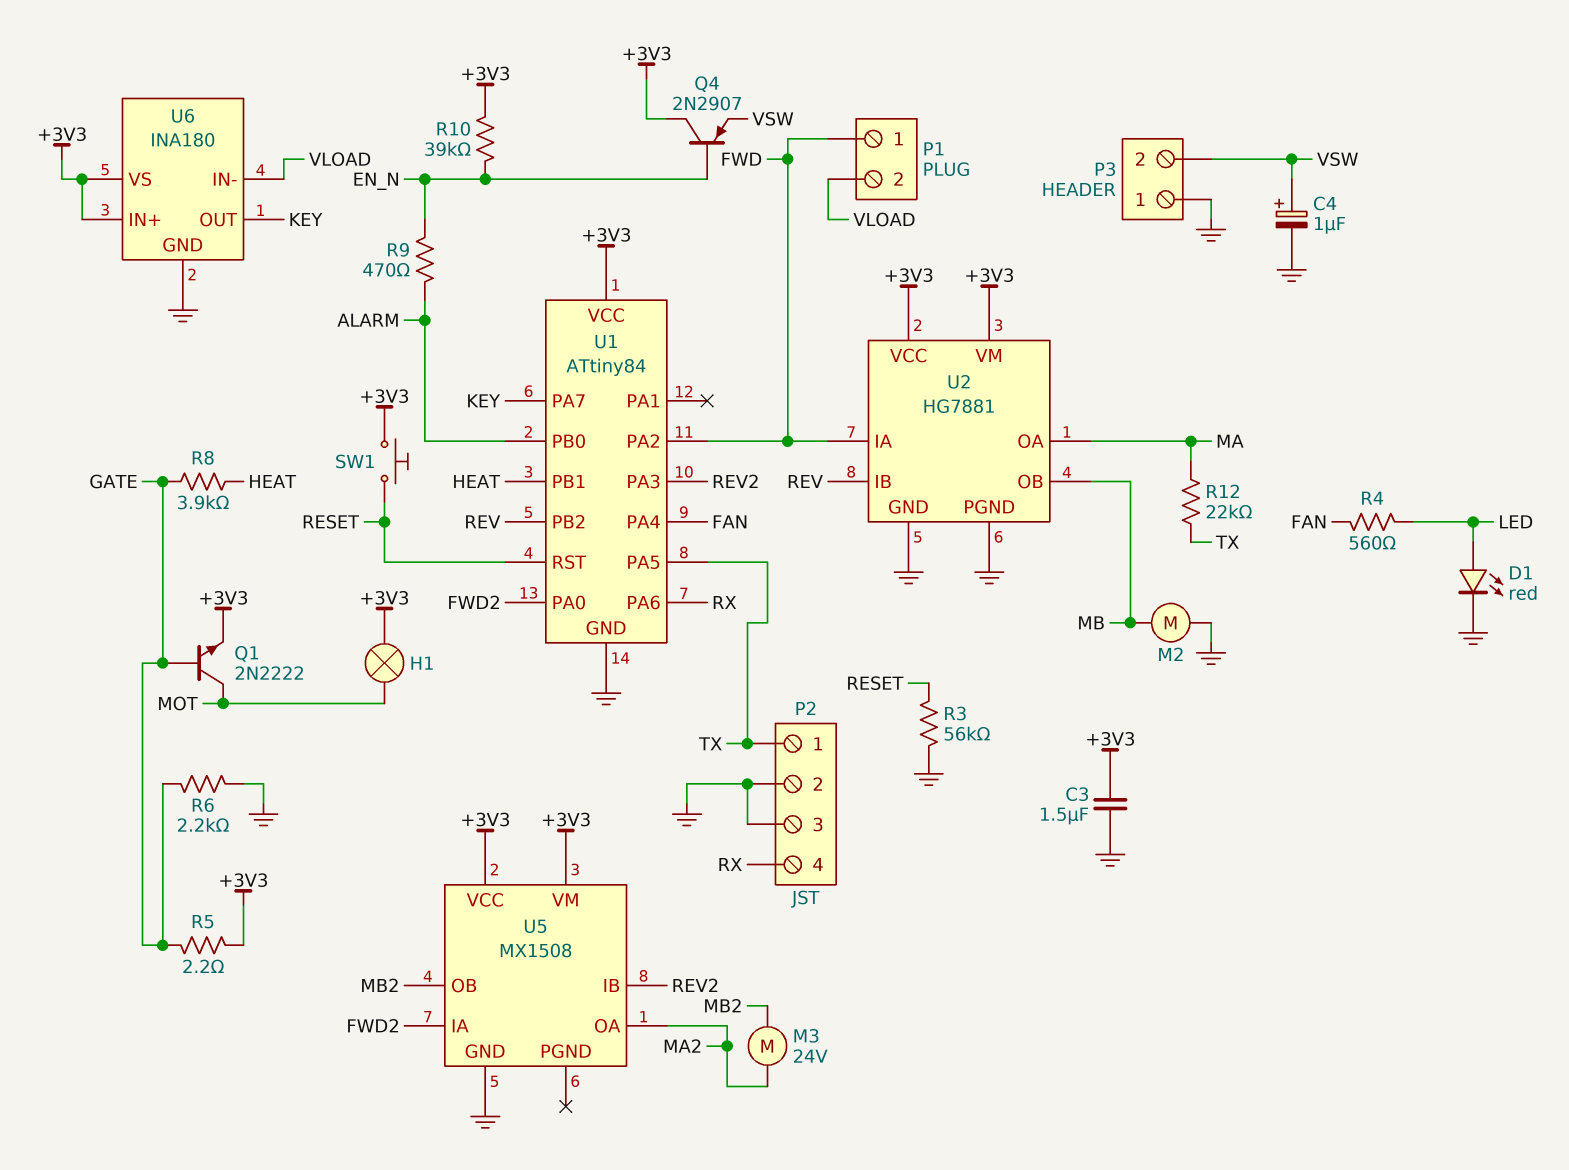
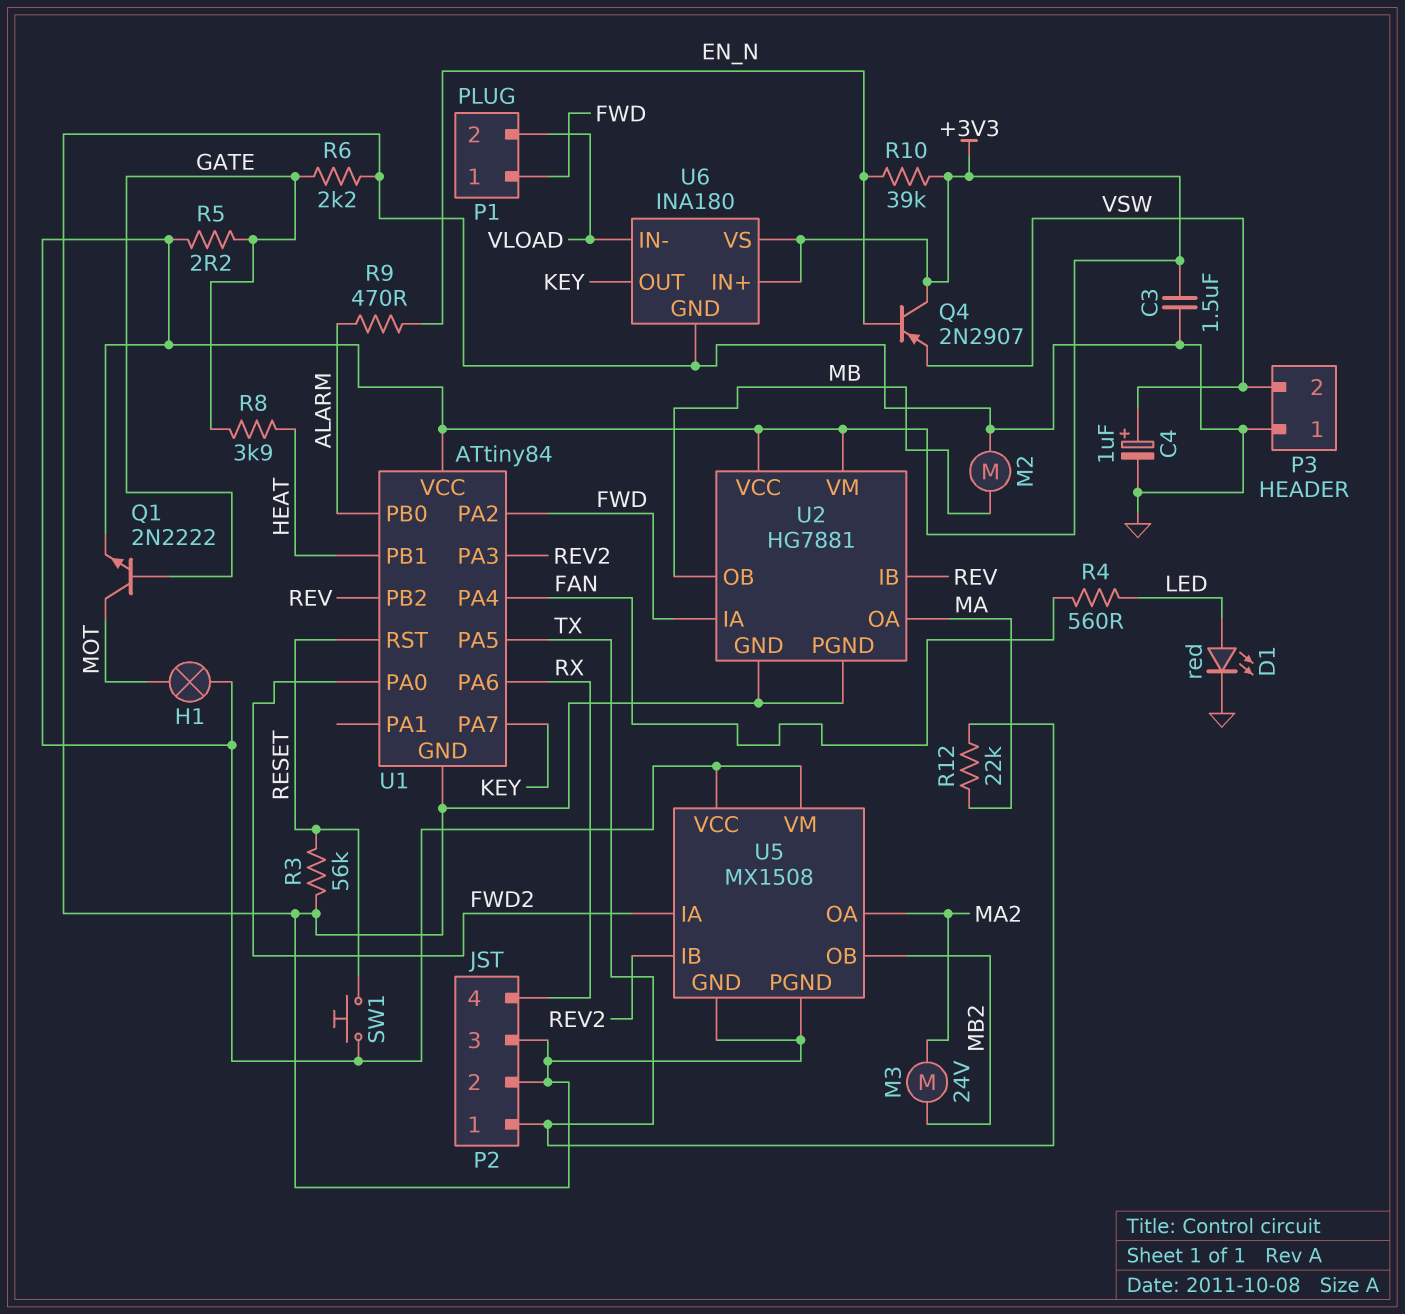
U5 pin PGND: none -> GND

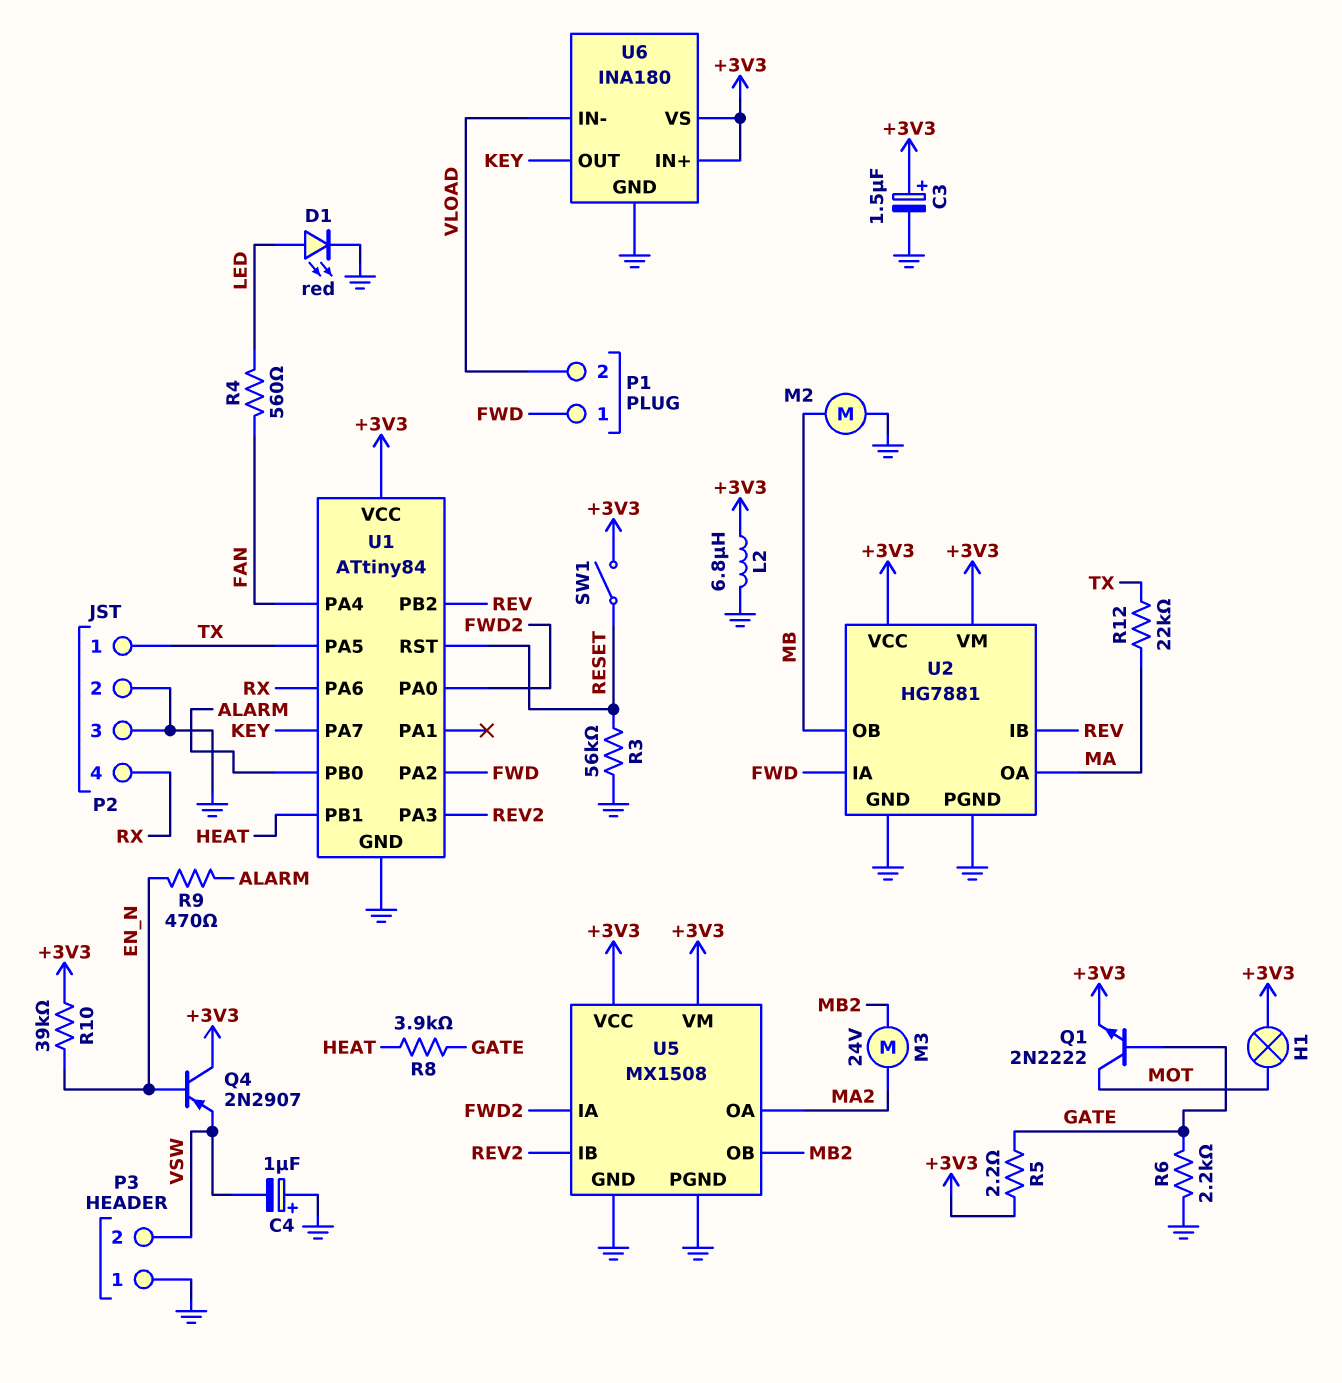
C3: 1.5uF (+3V3, GND) -> 1.5uF (plus +3V3, minus GND)
C4: 1uF (plus VSW, minus GND) -> 1uF (plus GND, minus VSW)
L2: none -> 6.8uH (+3V3, GND)
SW1: button (+3V3, RESET) -> switch (+3V3, RESET)

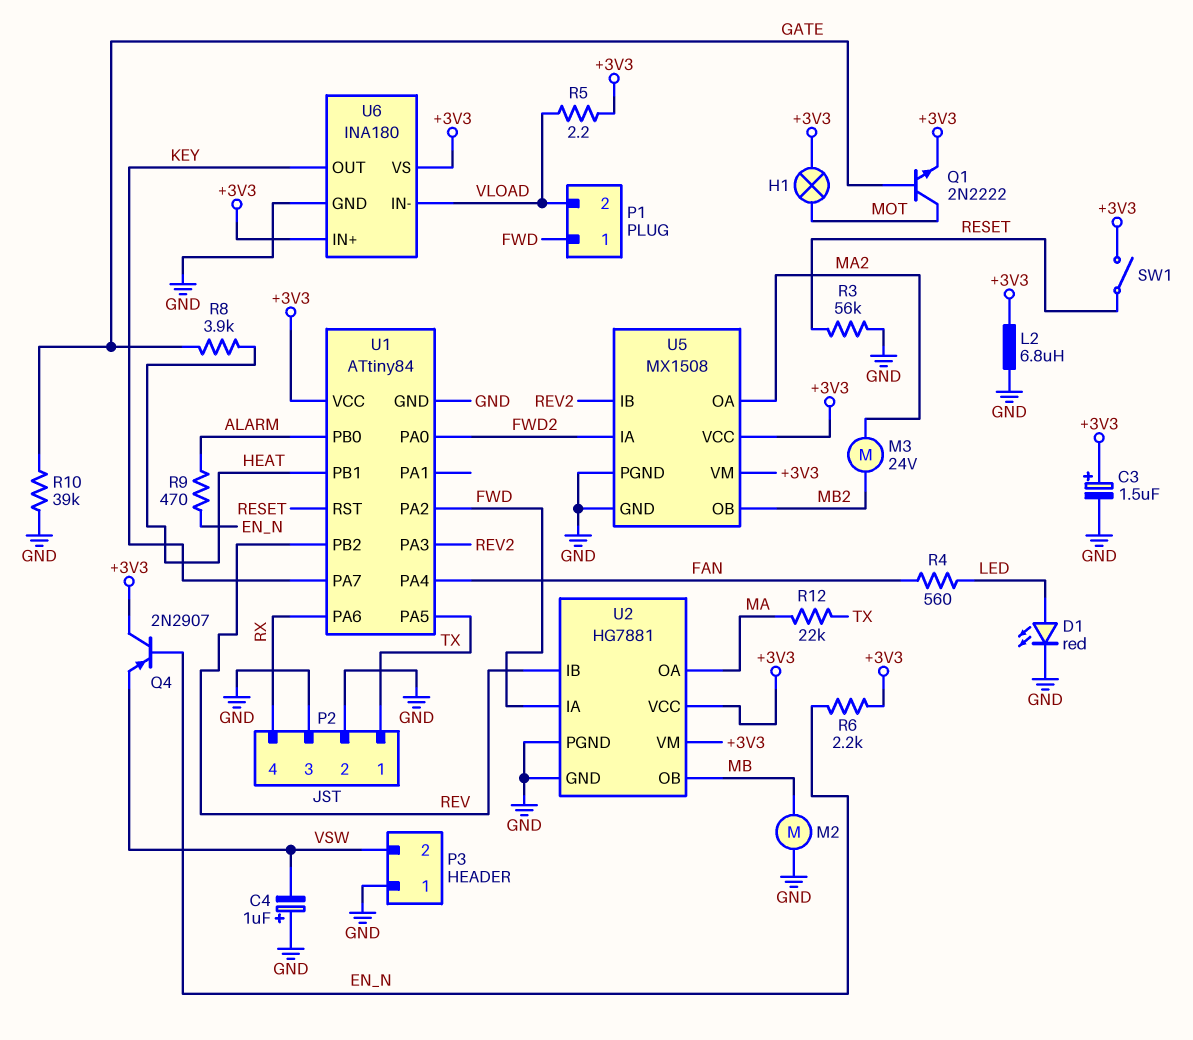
R5: 2.2 (+3V3, GATE) -> 2.2 (+3V3, VLOAD)
R6: 2.2k (GATE, GND) -> 2.2k (+3V3, EN_N)
R10: 39k (+3V3, EN_N) -> 39k (GATE, GND)

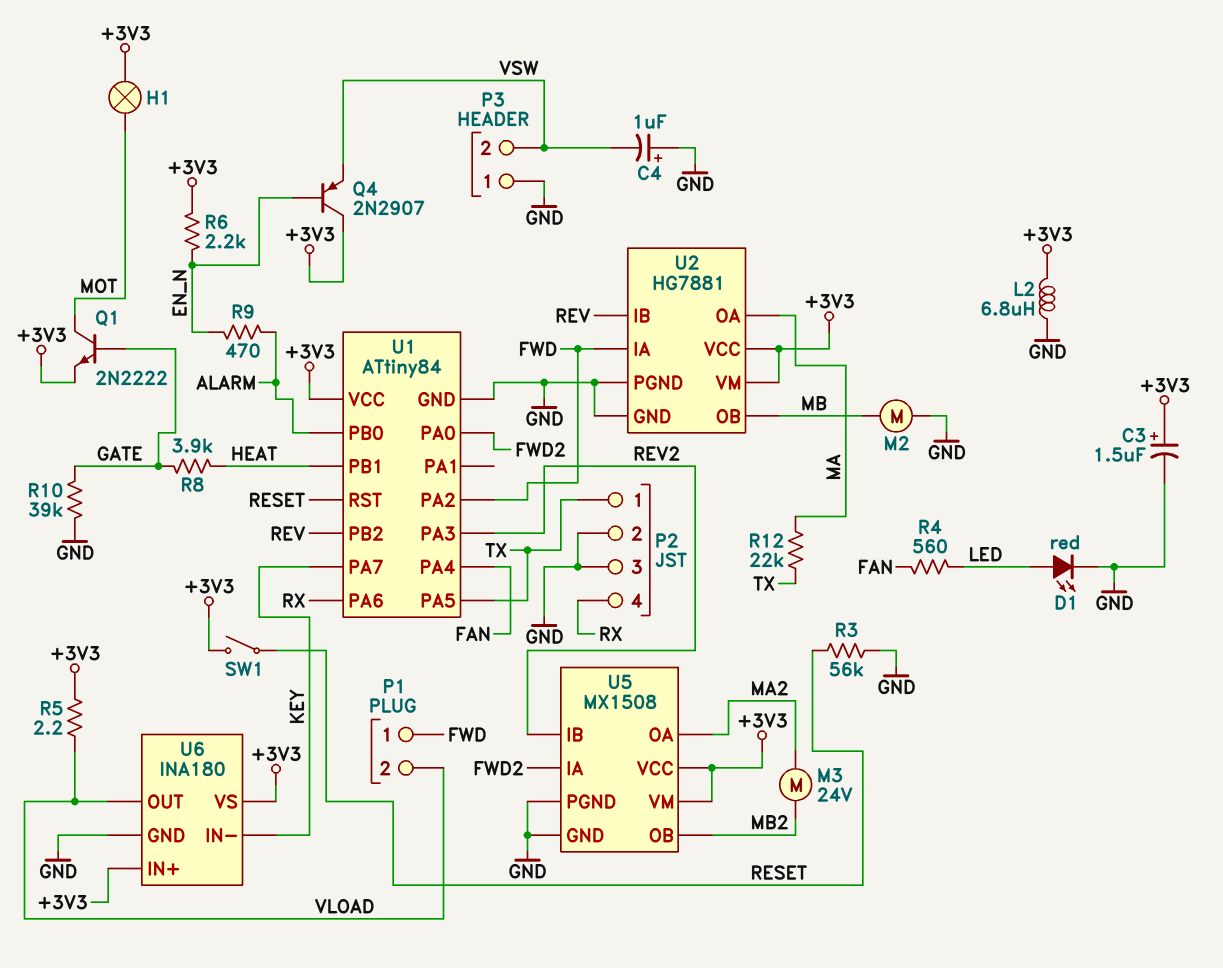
U6 pin IN-: VLOAD -> KEY
U6 pin OUT: KEY -> VLOAD

